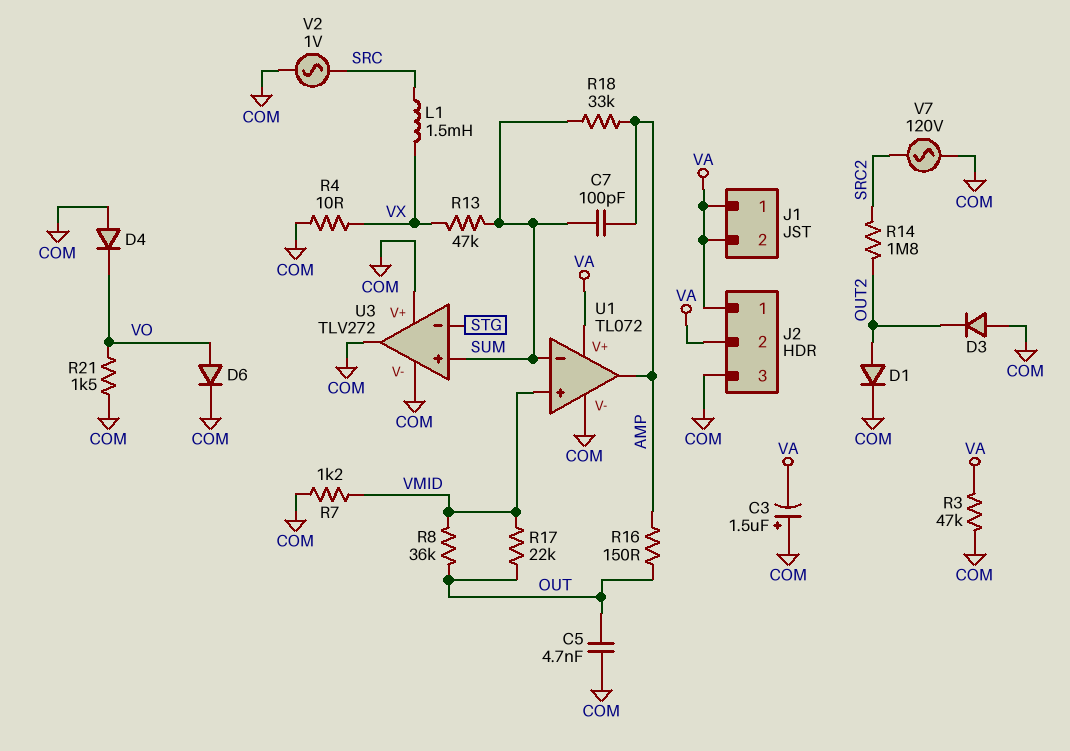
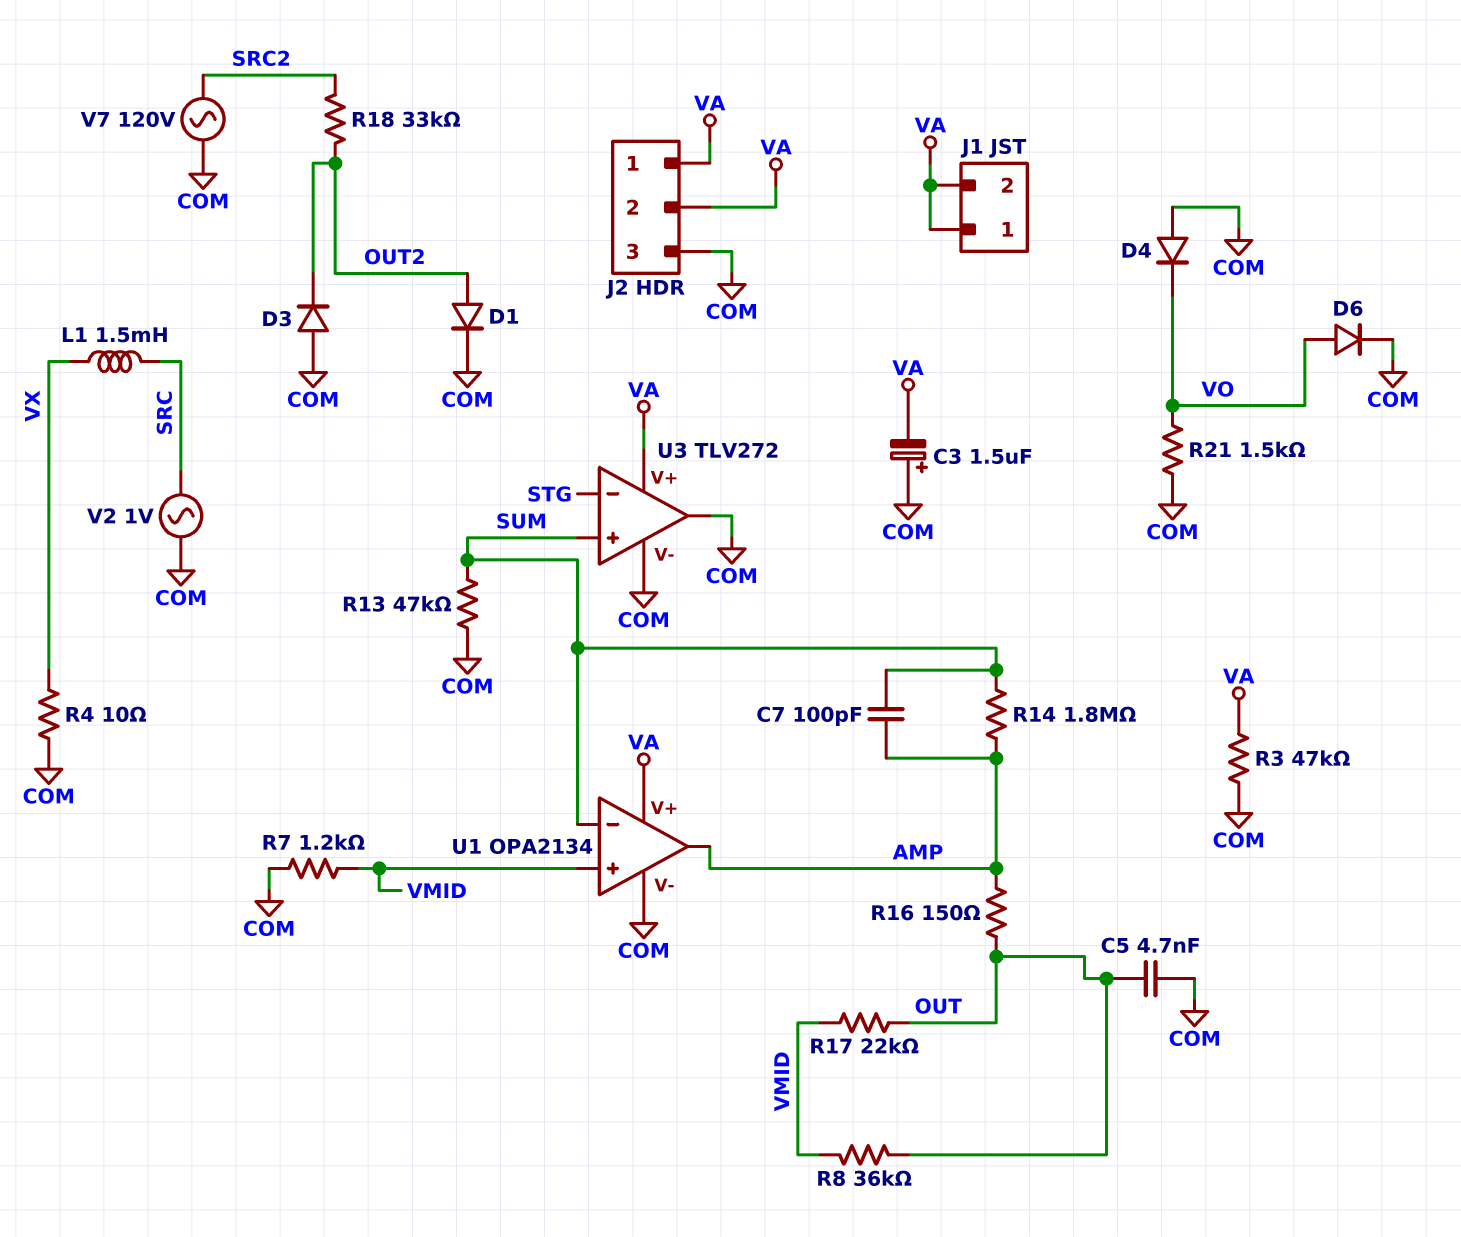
R13: 47k (SUM, VX) -> 47k (COM, SUM)
R14: 1.8M (OUT2, SRC2) -> 1.8M (AMP, SUM)
R18: 33k (AMP, SUM) -> 33k (OUT2, SRC2)
U1: TL072 -> OPA2134
U3 pin V+: COM -> VA

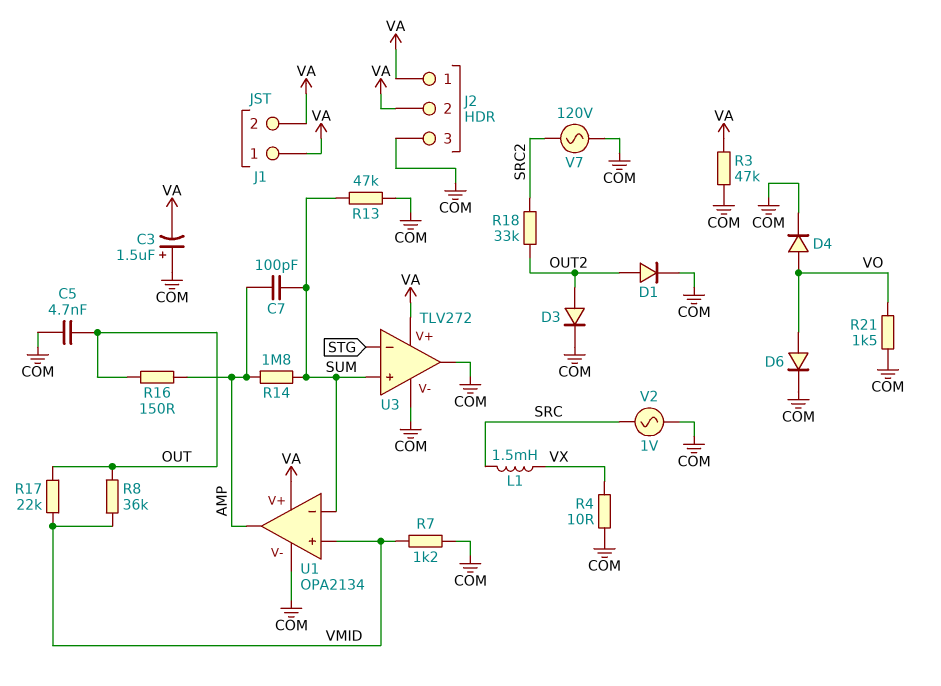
D3: diode (A COM, K OUT2) -> diode (A OUT2, K COM)
D4: diode (A COM, K VO) -> diode (A VO, K COM)

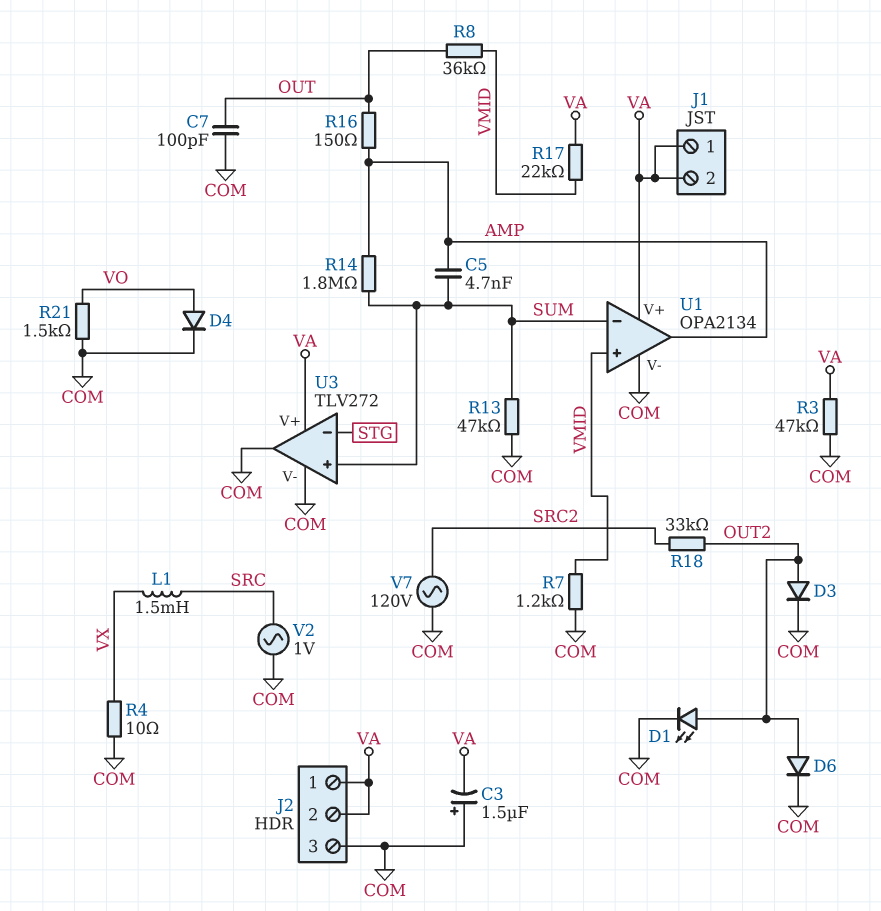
C5: 4.7nF (COM, OUT) -> 4.7nF (AMP, SUM)
C7: 100pF (AMP, SUM) -> 100pF (COM, OUT)
D1: diode (A OUT2, K COM) -> LED (A OUT2, K COM)
D6: diode (A VO, K COM) -> diode (A OUT2, K COM)
R17: 22k (OUT, VMID) -> 22k (VA, VMID)

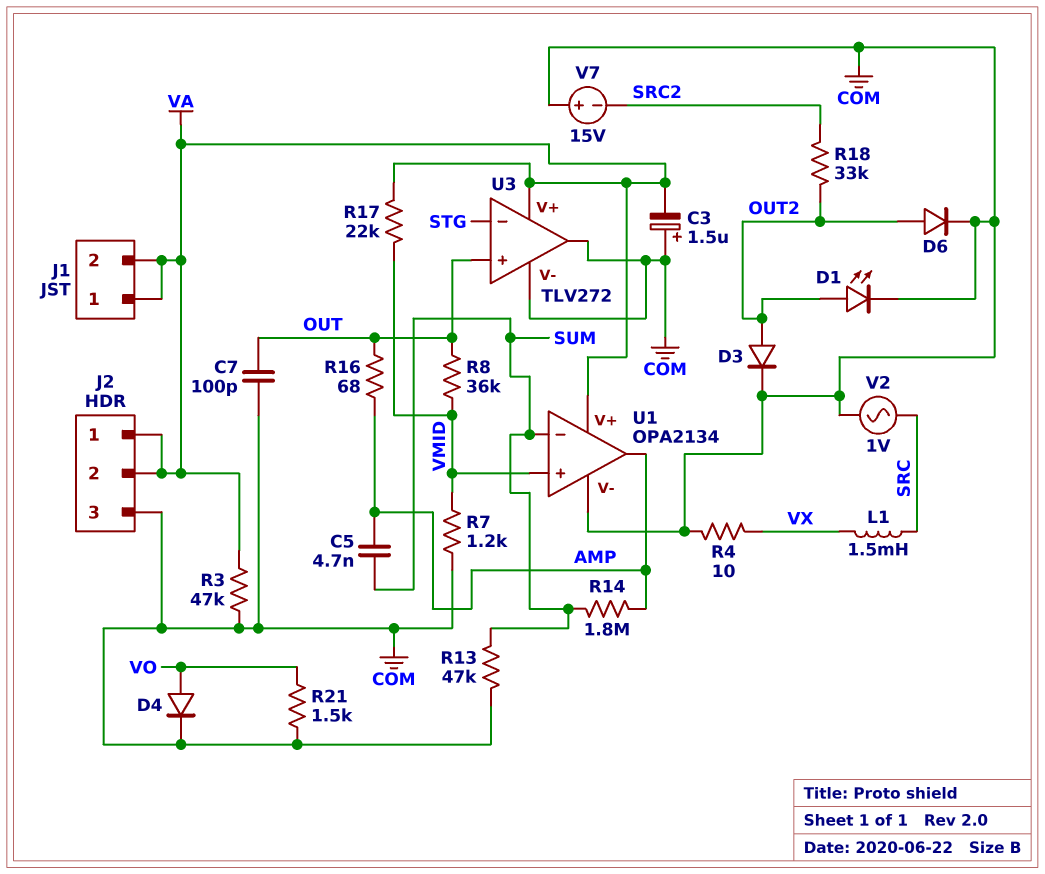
R16: 150 (AMP, OUT) -> 68 (AMP, OUT)
U3 pin in+: SUM -> OUT
V7: AC 120V (COM, SRC2) -> 15V (plus COM, minus SRC2)

